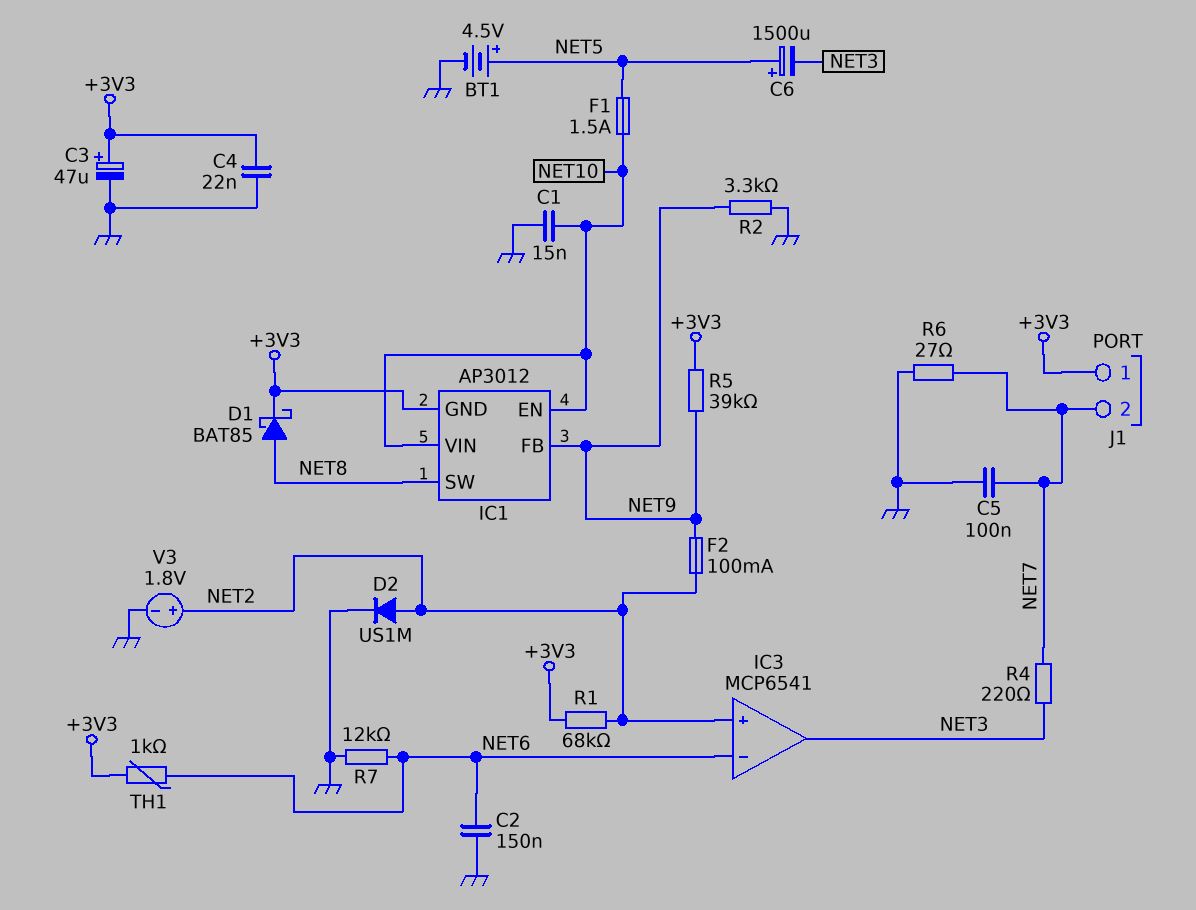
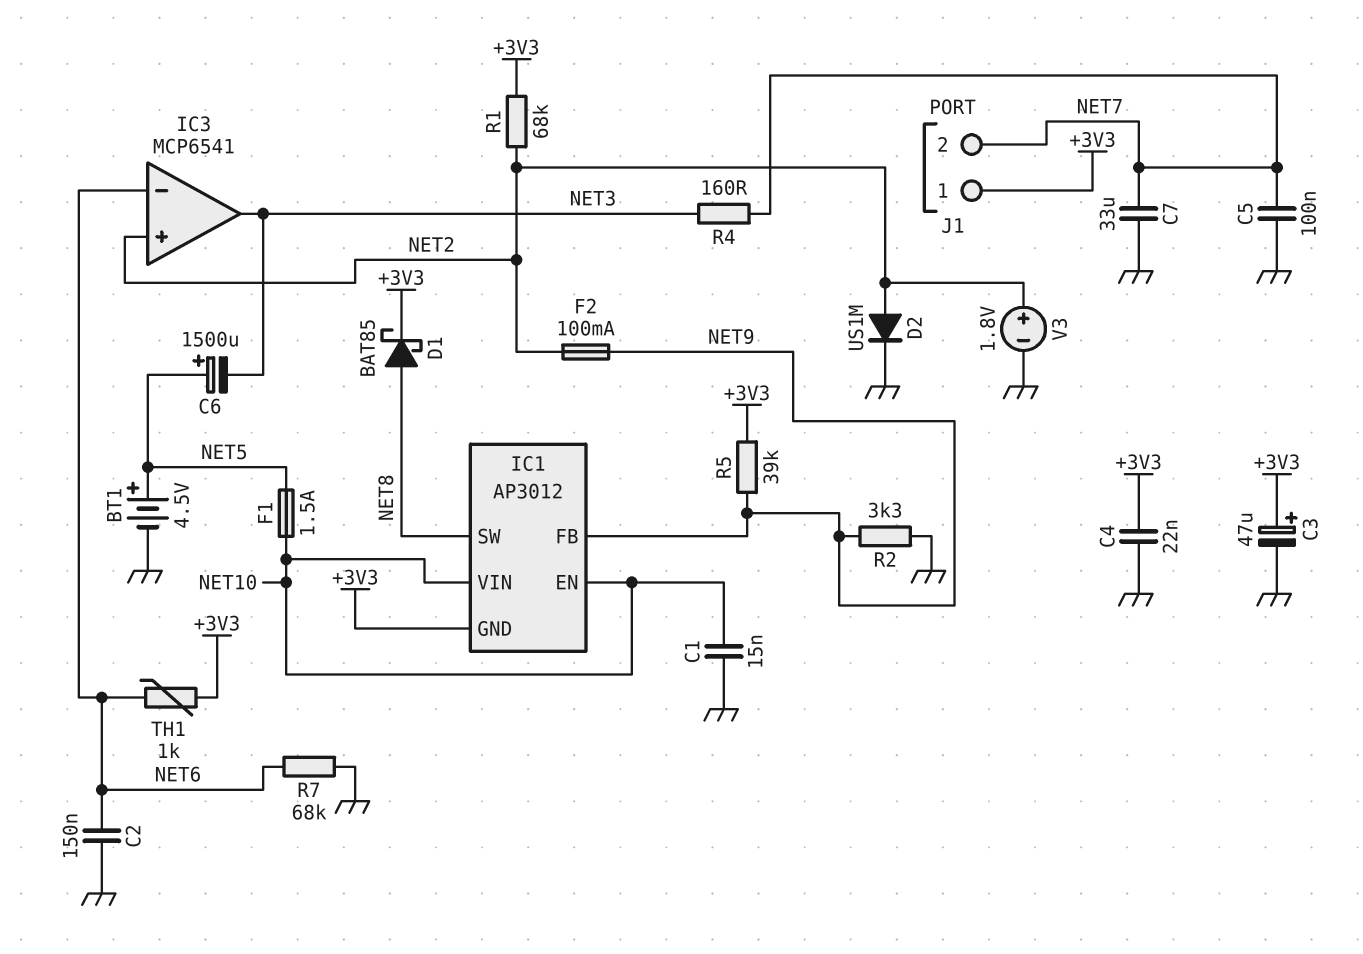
C7: none -> 33uF (GND, NET7)
R4: 220 (NET3, NET7) -> 160 (NET3, NET7)
R6: 27 (GND, NET7) -> none
R7: 12k (GND, NET6) -> 68k (GND, NET6)

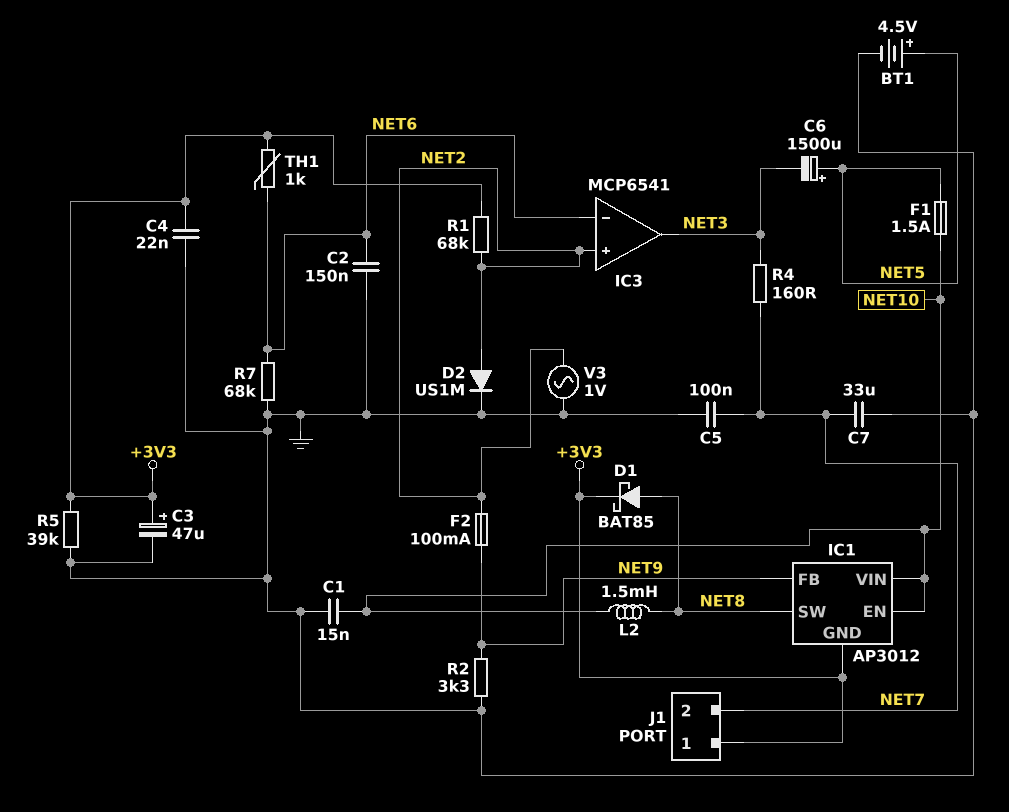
L2: none -> 1.5mH (NET8, NET10)
R5: 39k (+3V3, NET9) -> 39k (+3V3, GND)
V3: 1.8V (plus NET2, minus GND) -> AC 1V (GND, NET2)

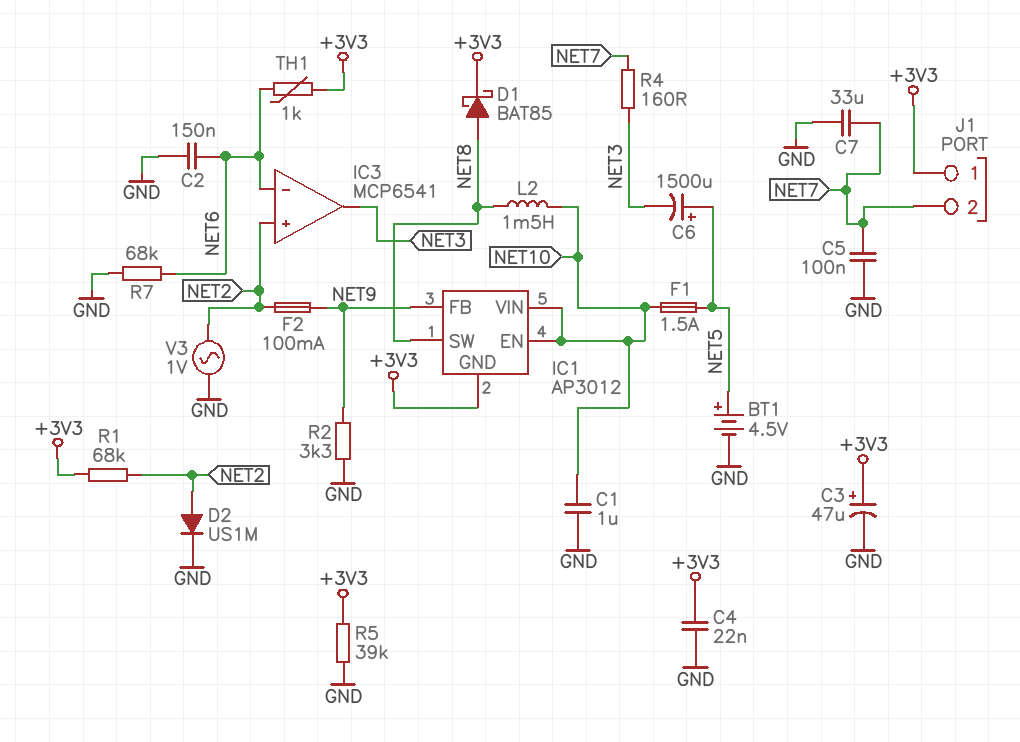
C1: 15nF (GND, NET10) -> 1uF (GND, NET10)

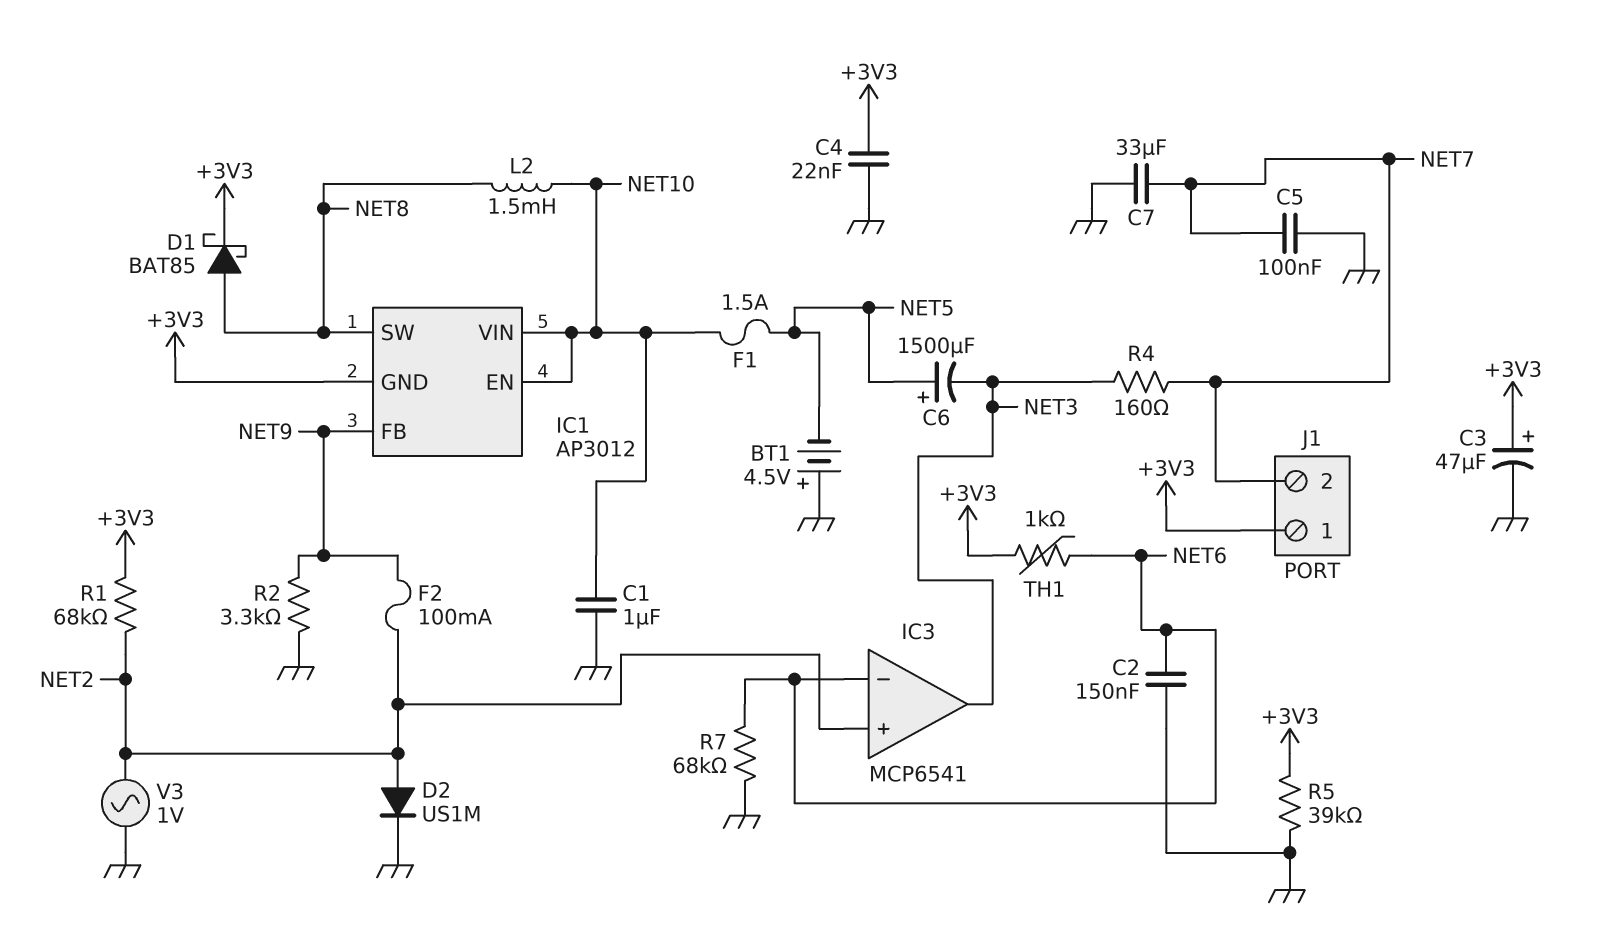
BT1: 4.5V (plus NET5, minus GND) -> 4.5V (plus GND, minus NET5)

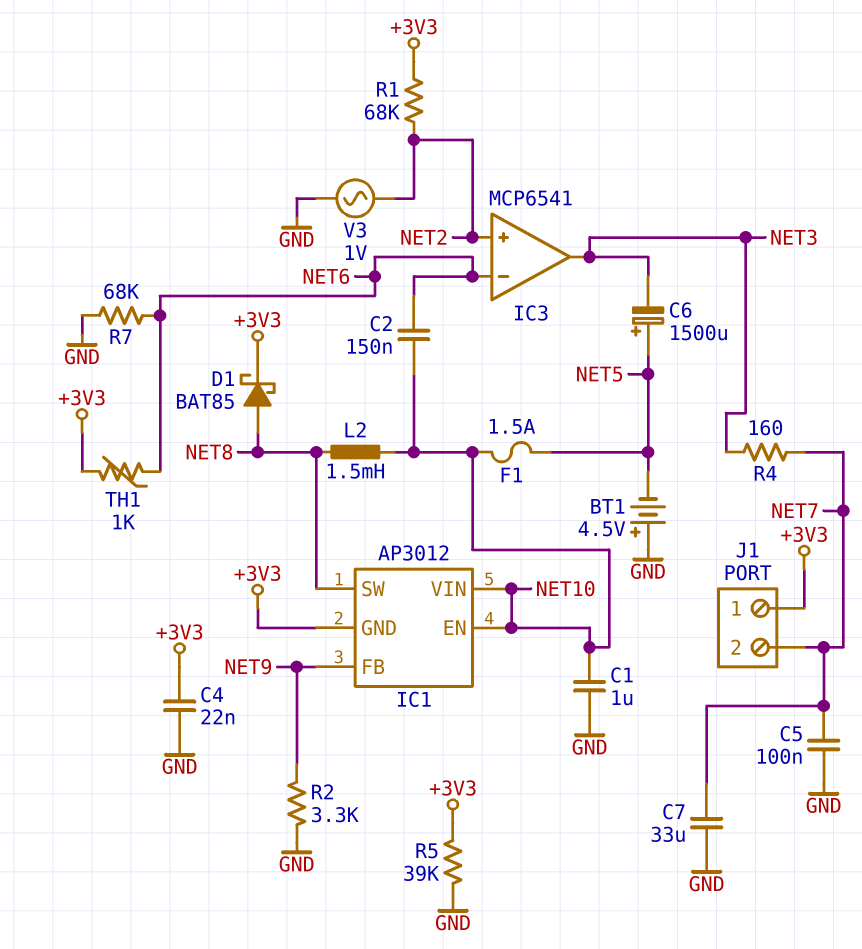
C2: 150nF (GND, NET6) -> 150nF (NET6, NET10)
C3: 47uF (plus +3V3, minus GND) -> none
D2: diode US1M (A NET2, K GND) -> none
F2: 100mA (NET2, NET9) -> none

